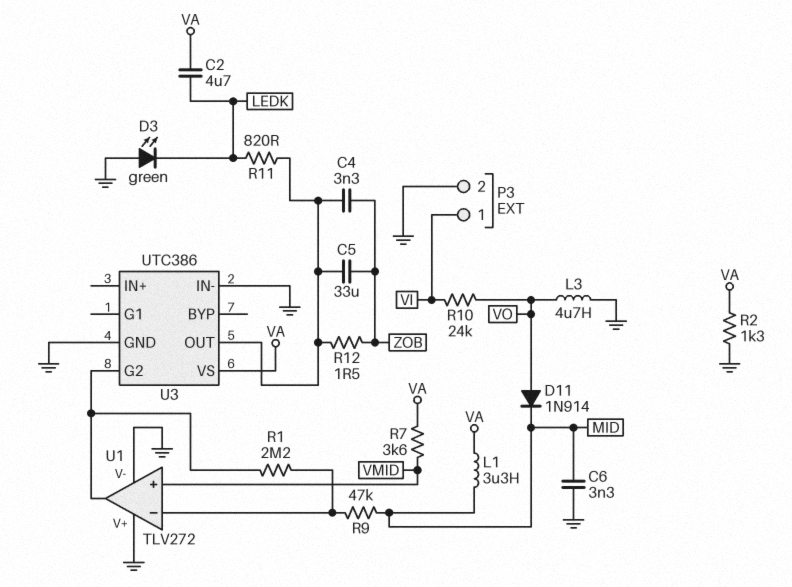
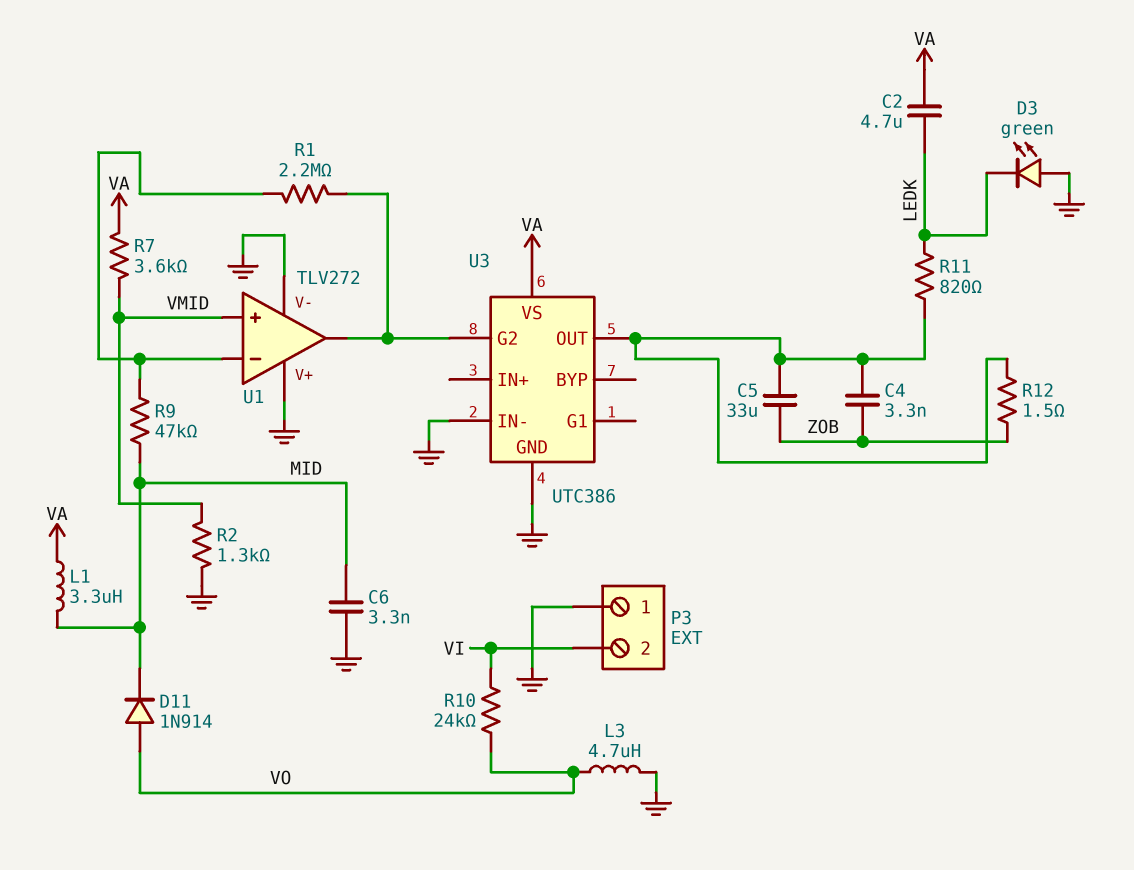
P3 pin 1: VI -> GND
P3 pin 2: GND -> VI
R2: 1.3k (GND, VA) -> 1.3k (GND, VMID)

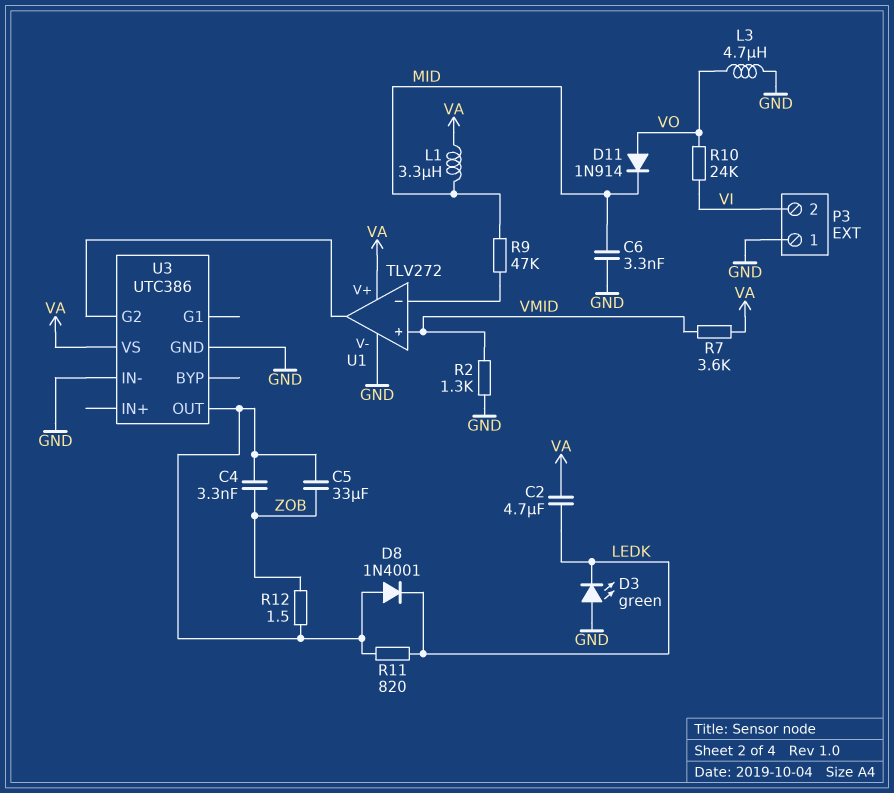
D8: none -> diode 1N4001 (A U3/OUT, K LEDK)
R1: 2.2M (U1/in-, U1/out) -> none
U1 pin V+: GND -> VA

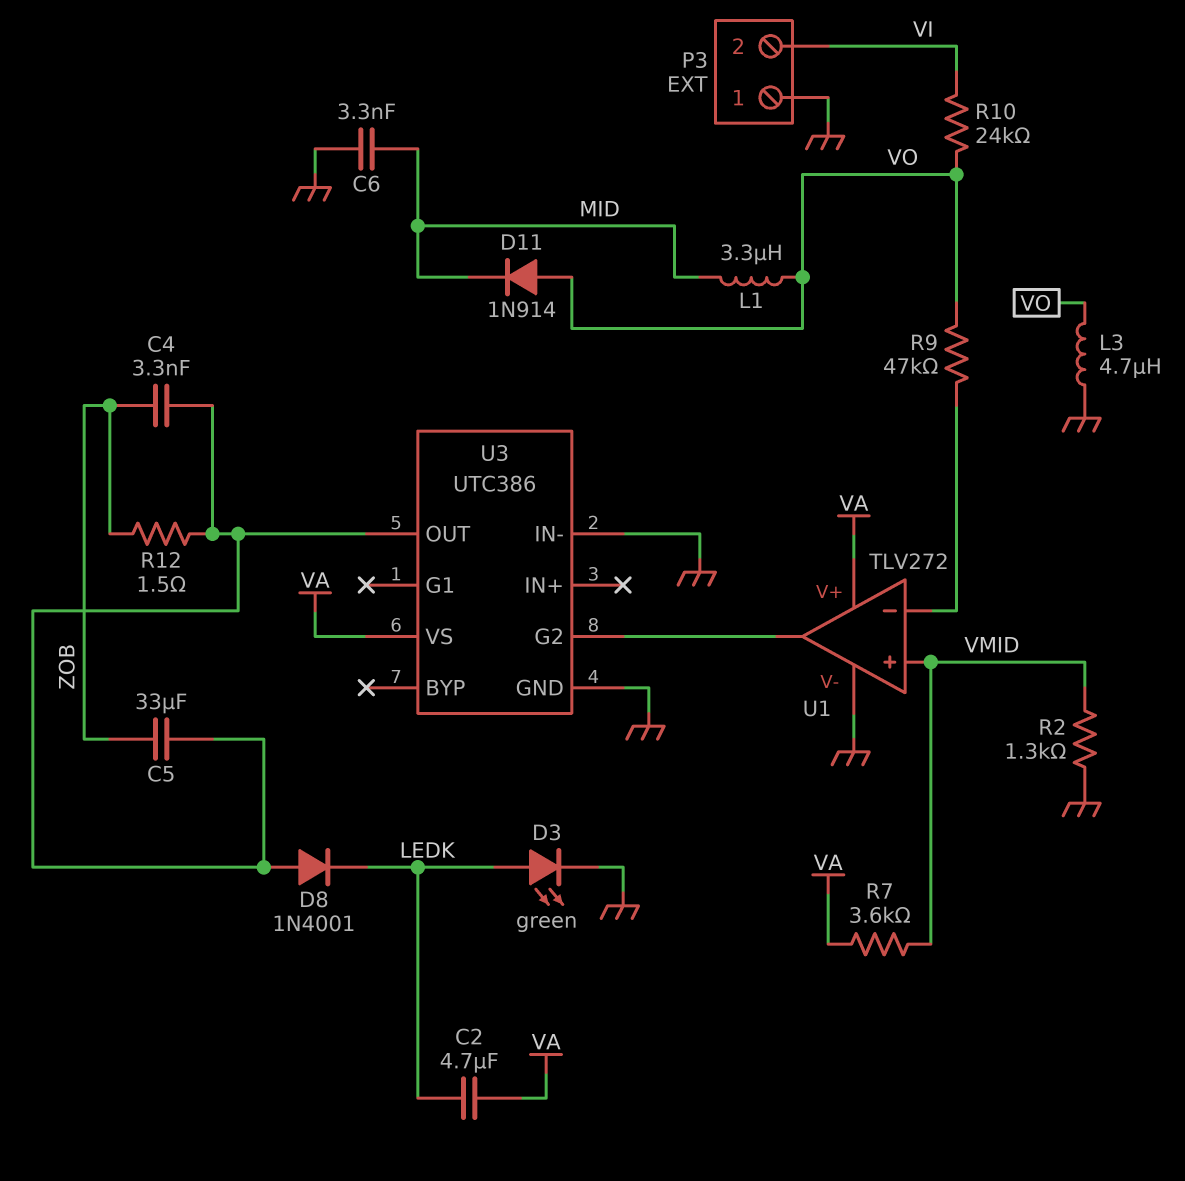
D3: LED green (A GND, K LEDK) -> LED green (A LEDK, K GND)
L1: 3.3uH (MID, VA) -> 3.3uH (MID, VO)
R9: 47k (MID, U1/in-) -> 47k (U1/in-, VO)
R11: 820 (LEDK, U3/OUT) -> none

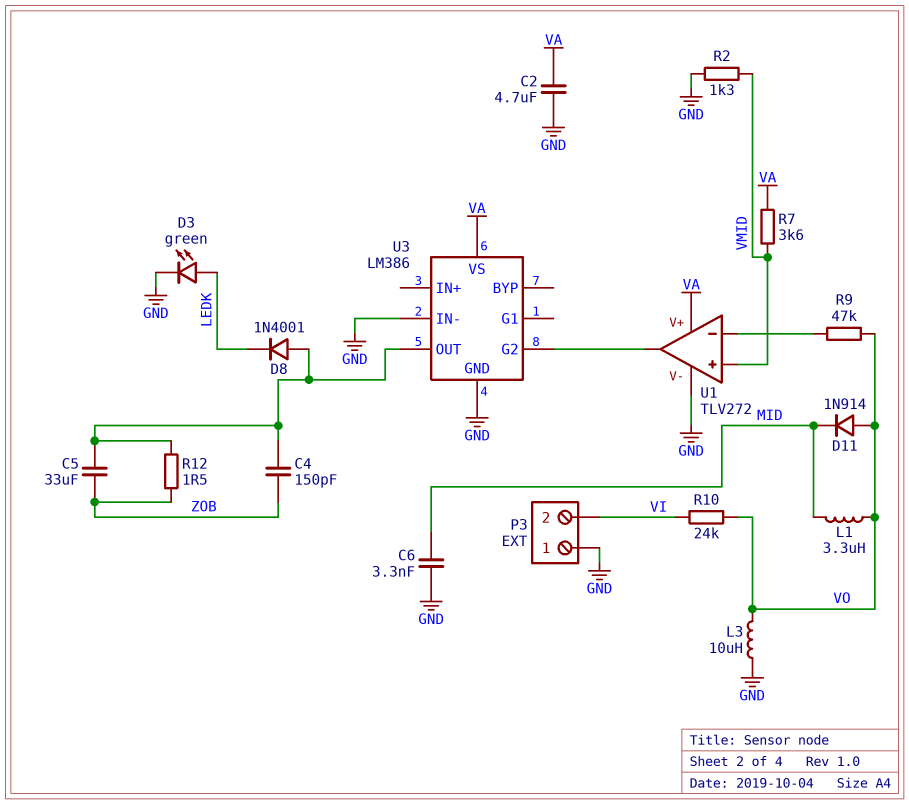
C2: 4.7uF (LEDK, VA) -> 4.7uF (GND, VA)
C4: 3.3nF (U3/OUT, ZOB) -> 150pF (U3/OUT, ZOB)
L3: 4.7uH (GND, VO) -> 10uH (GND, VO)
U3: UTC386 -> LM386

